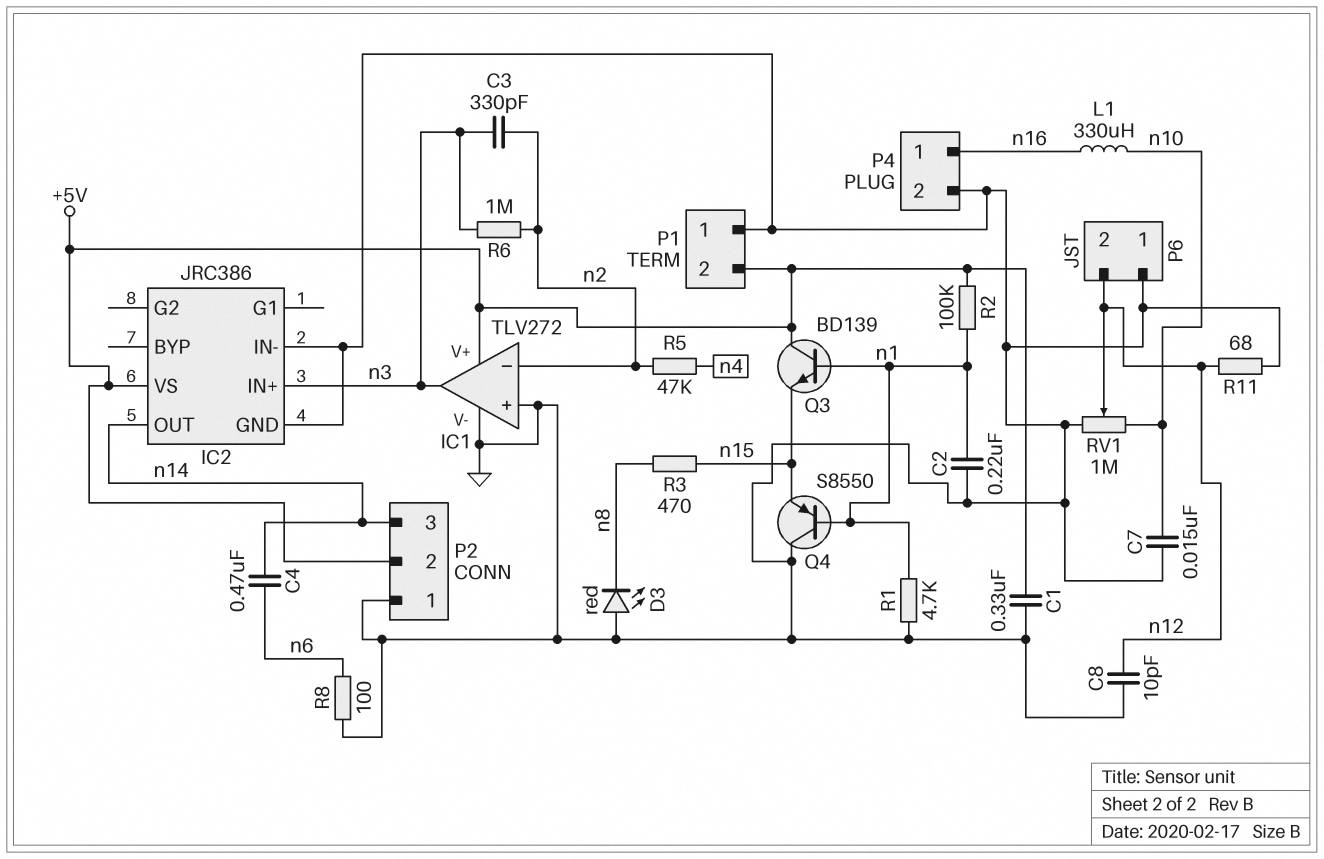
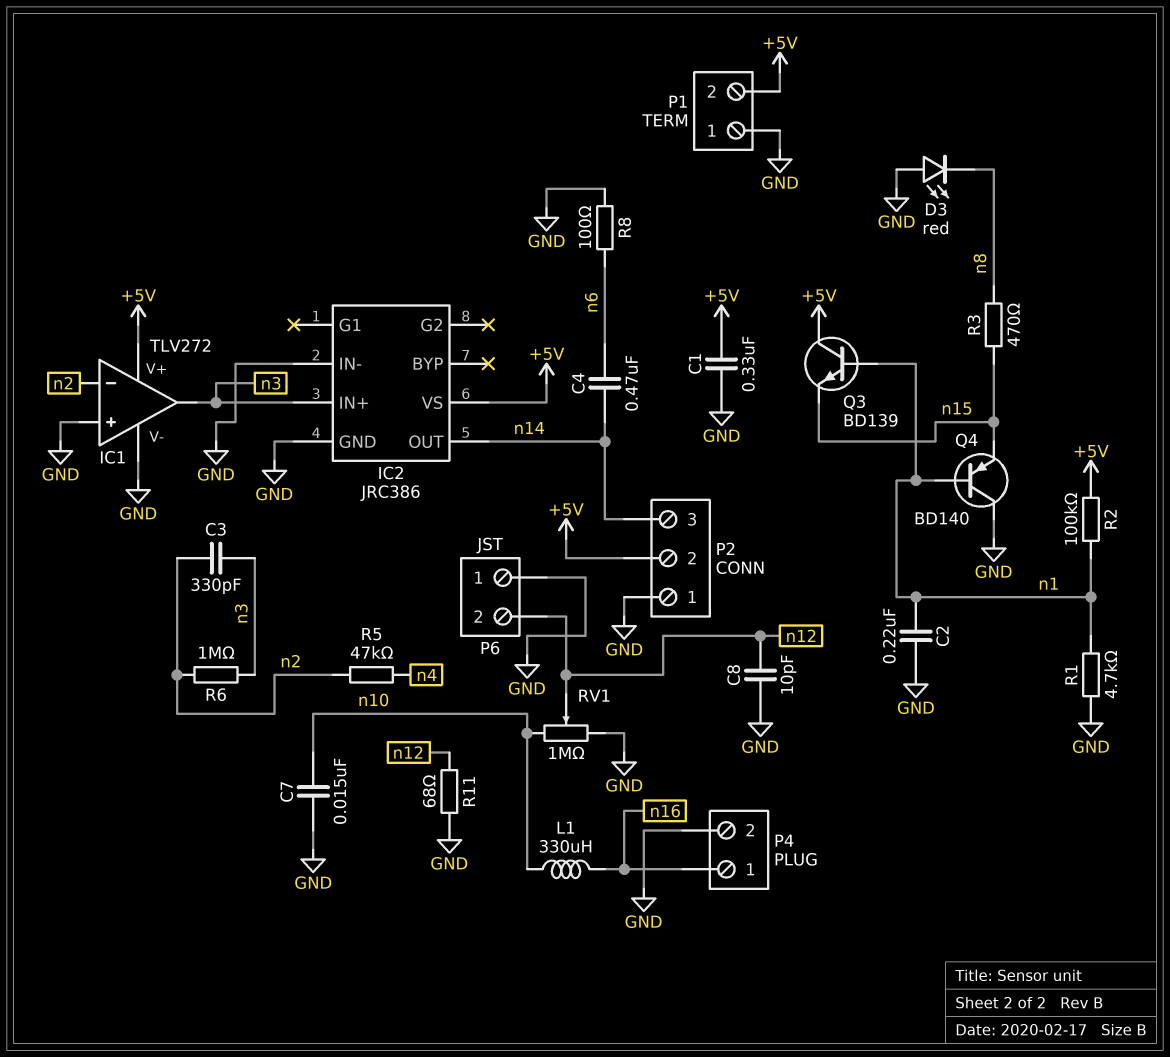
Q4: PNP S8550 (B n1, C GND, E n15) -> PNP BD140 (B n1, C GND, E n15)

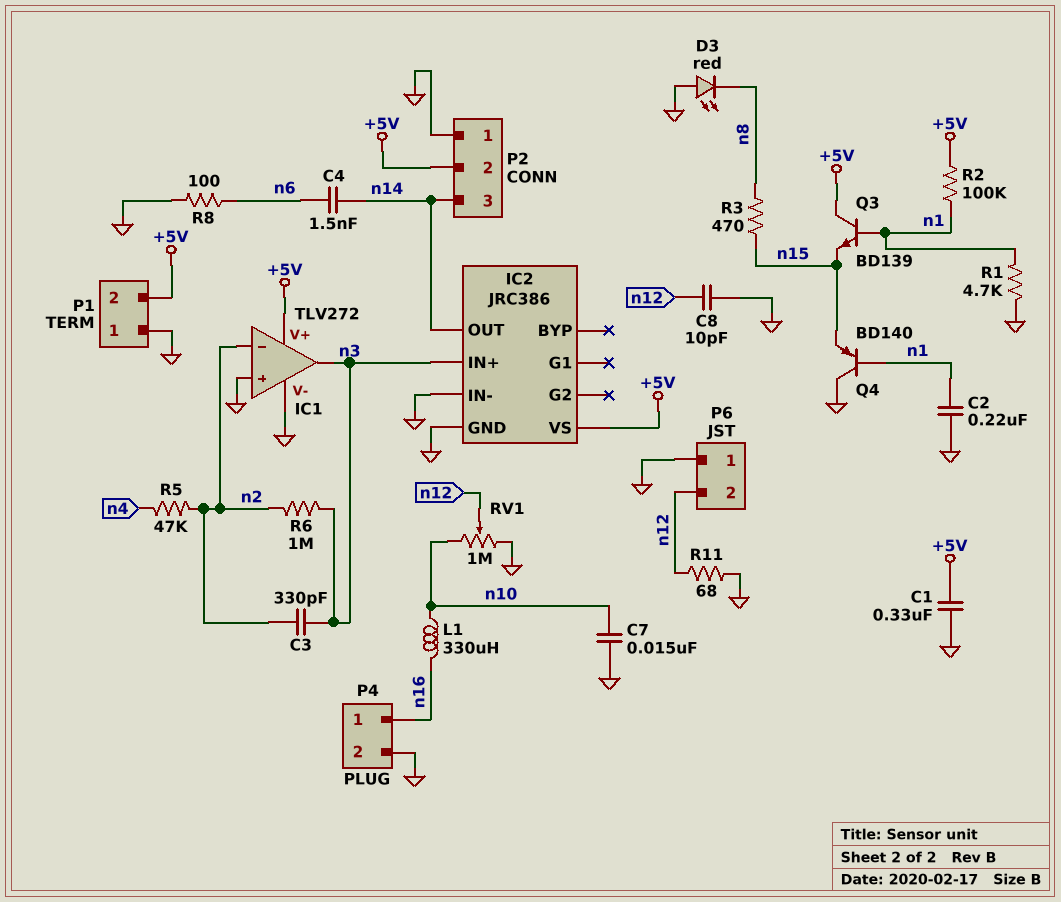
C4: 470nF (n6, n14) -> 1.5nF (n6, n14)

